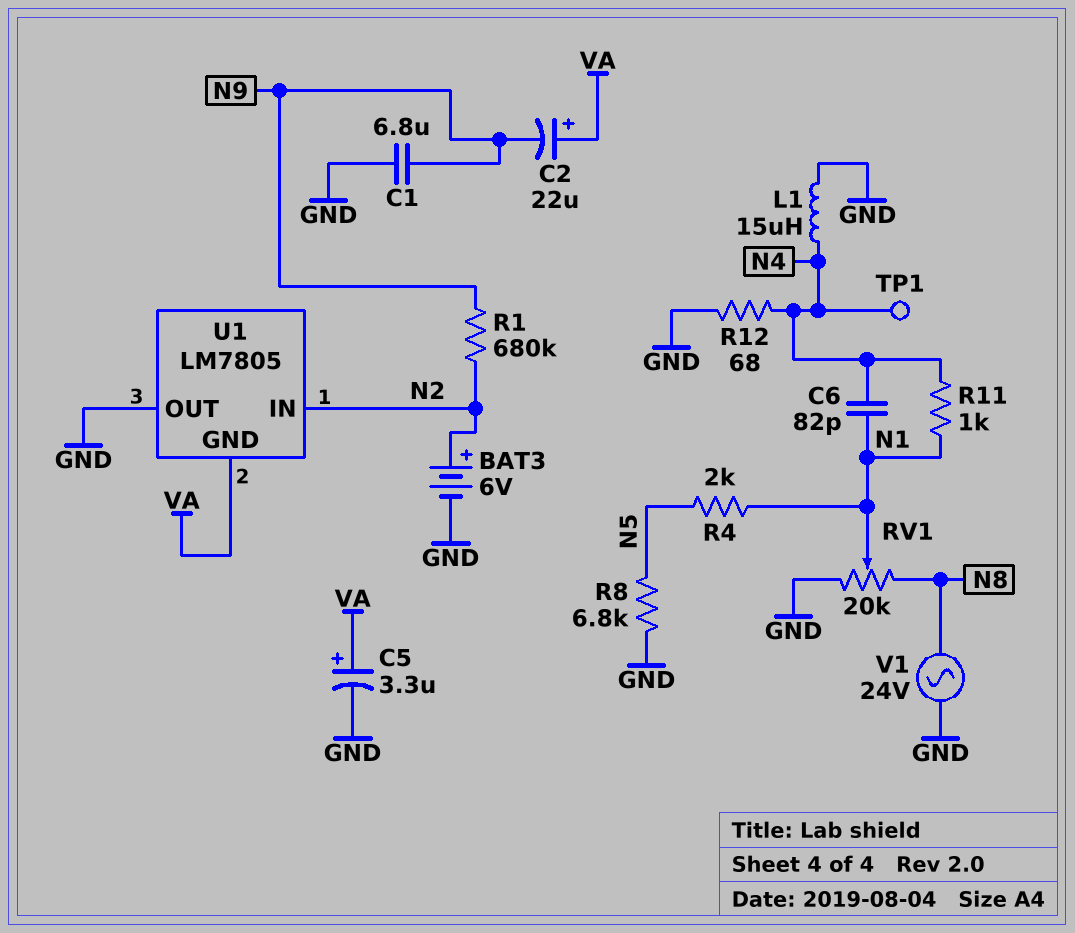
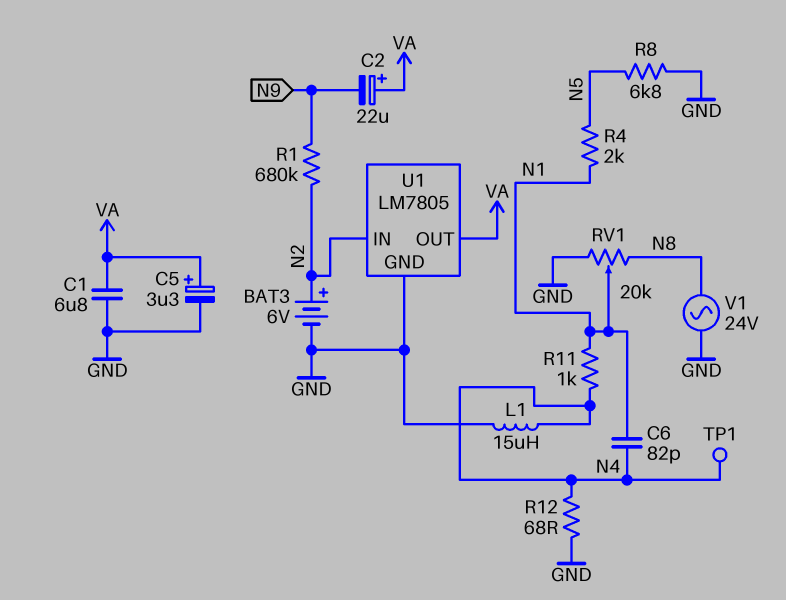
C1: 6.8uF (GND, N9) -> 6.8uF (GND, VA)
U1 pin GND: VA -> GND
U1 pin OUT: GND -> VA

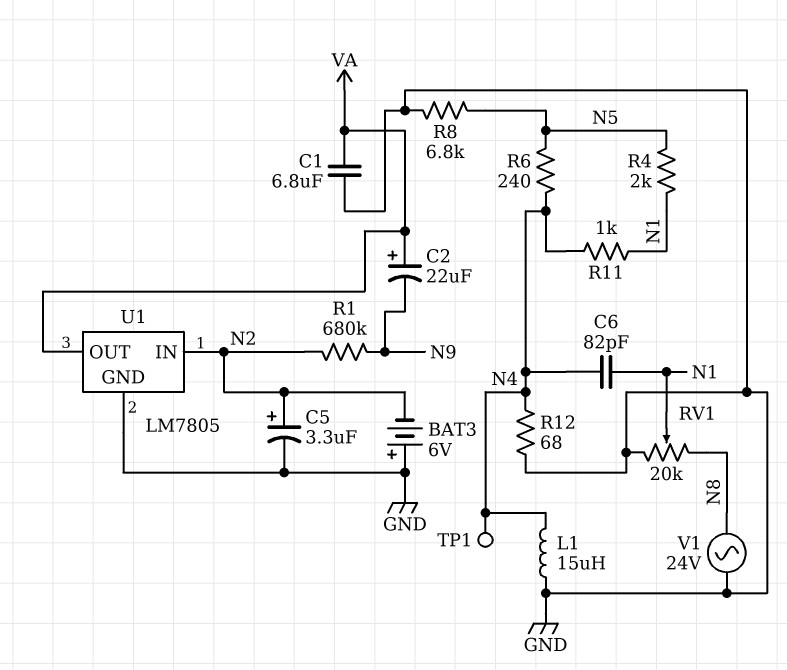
BAT3: 6V (plus N2, minus GND) -> 6V (plus GND, minus N2)
C5: 3.3uF (plus VA, minus GND) -> 3.3uF (plus N2, minus GND)
R6: none -> 240 (N4, N5)

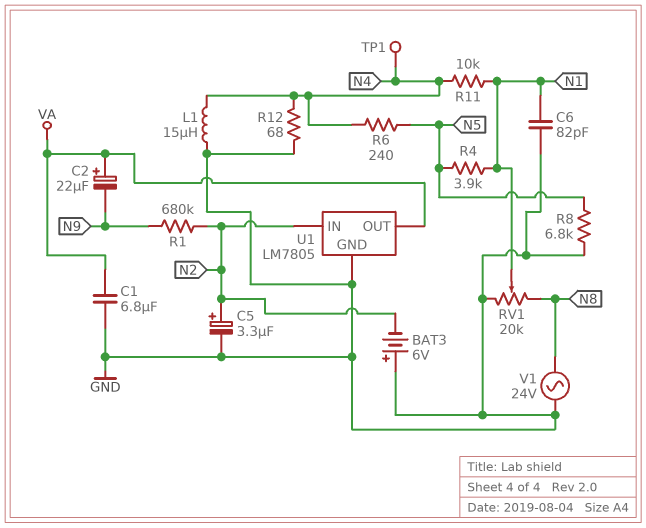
C6: 82pF (N1, N4) -> 82pF (GND, N1)
R4: 2k (N1, N5) -> 3.9k (N1, N5)
R11: 1k (N1, N4) -> 10k (N1, N4)

